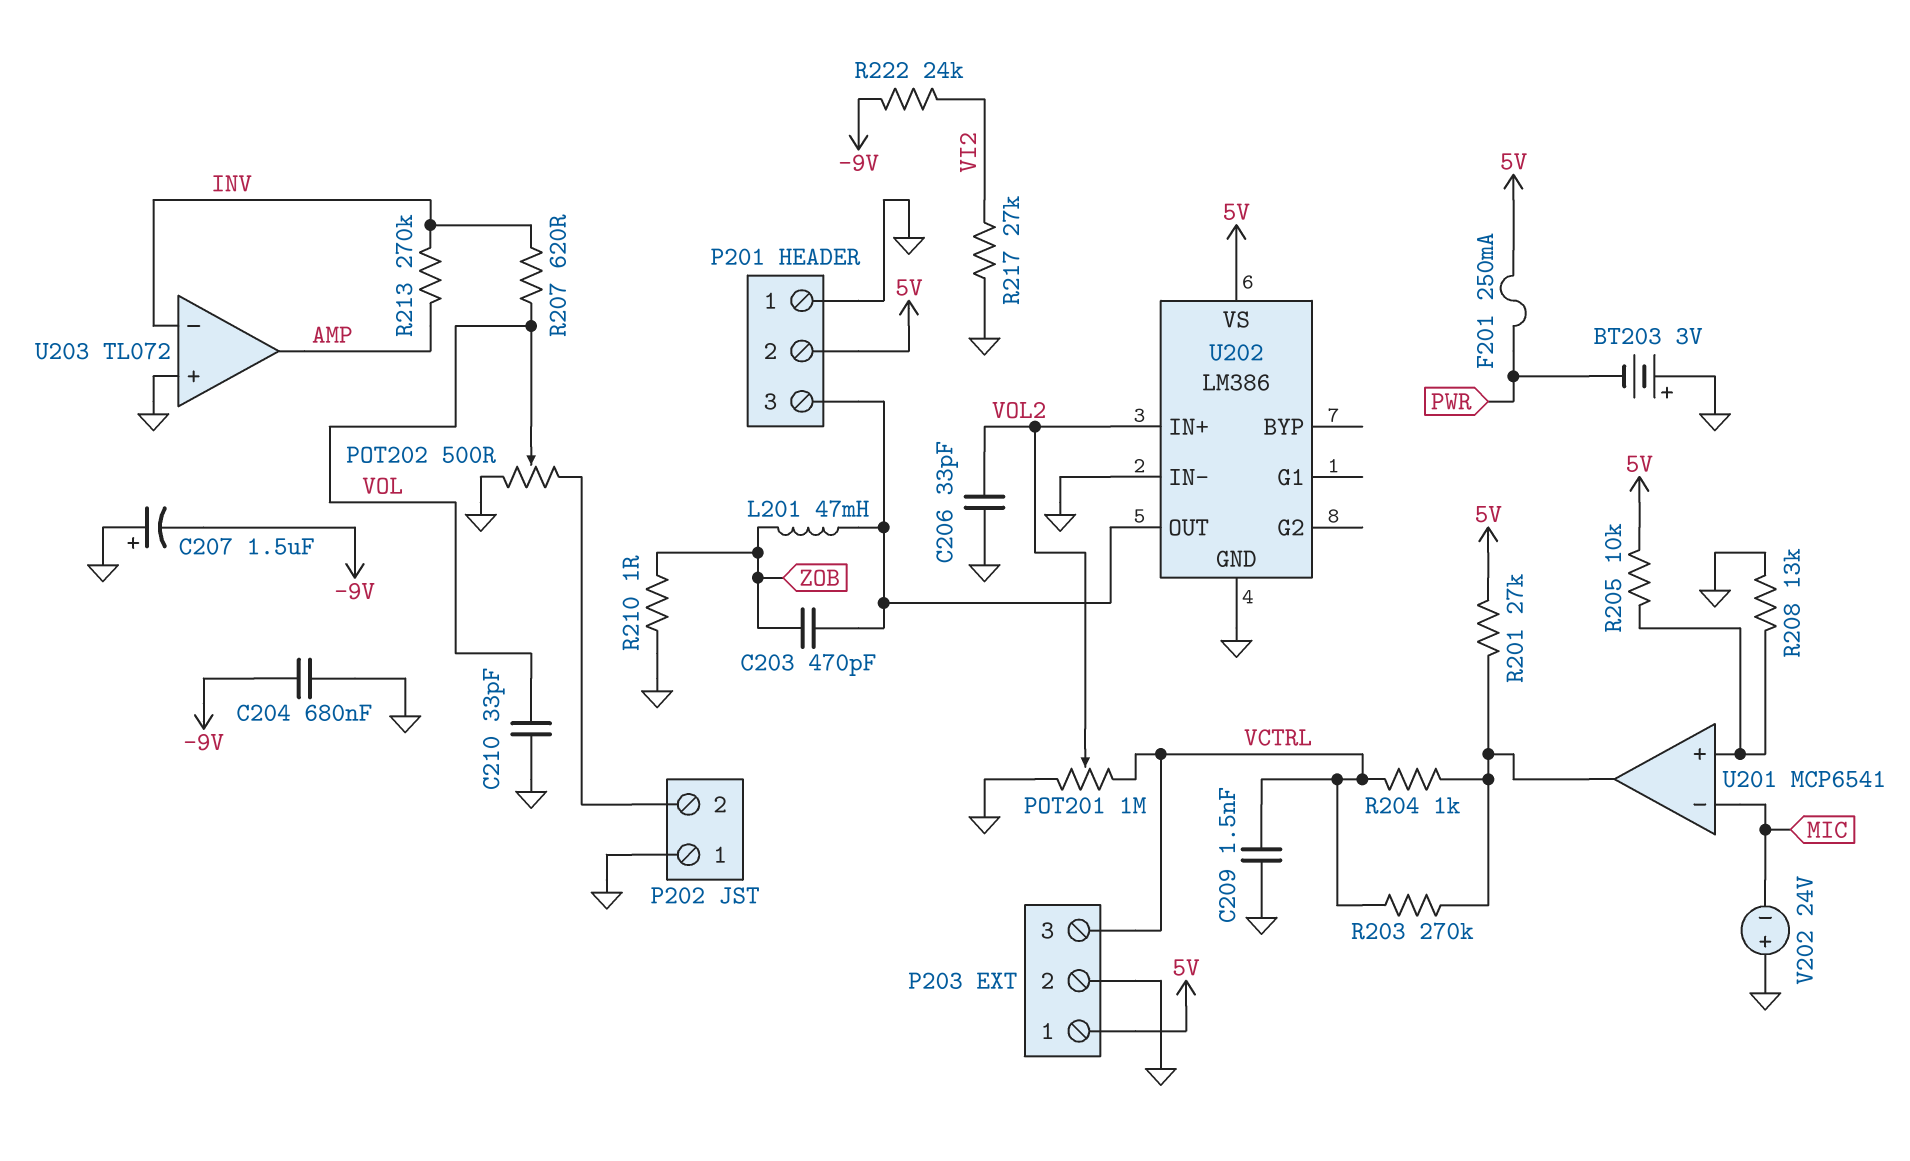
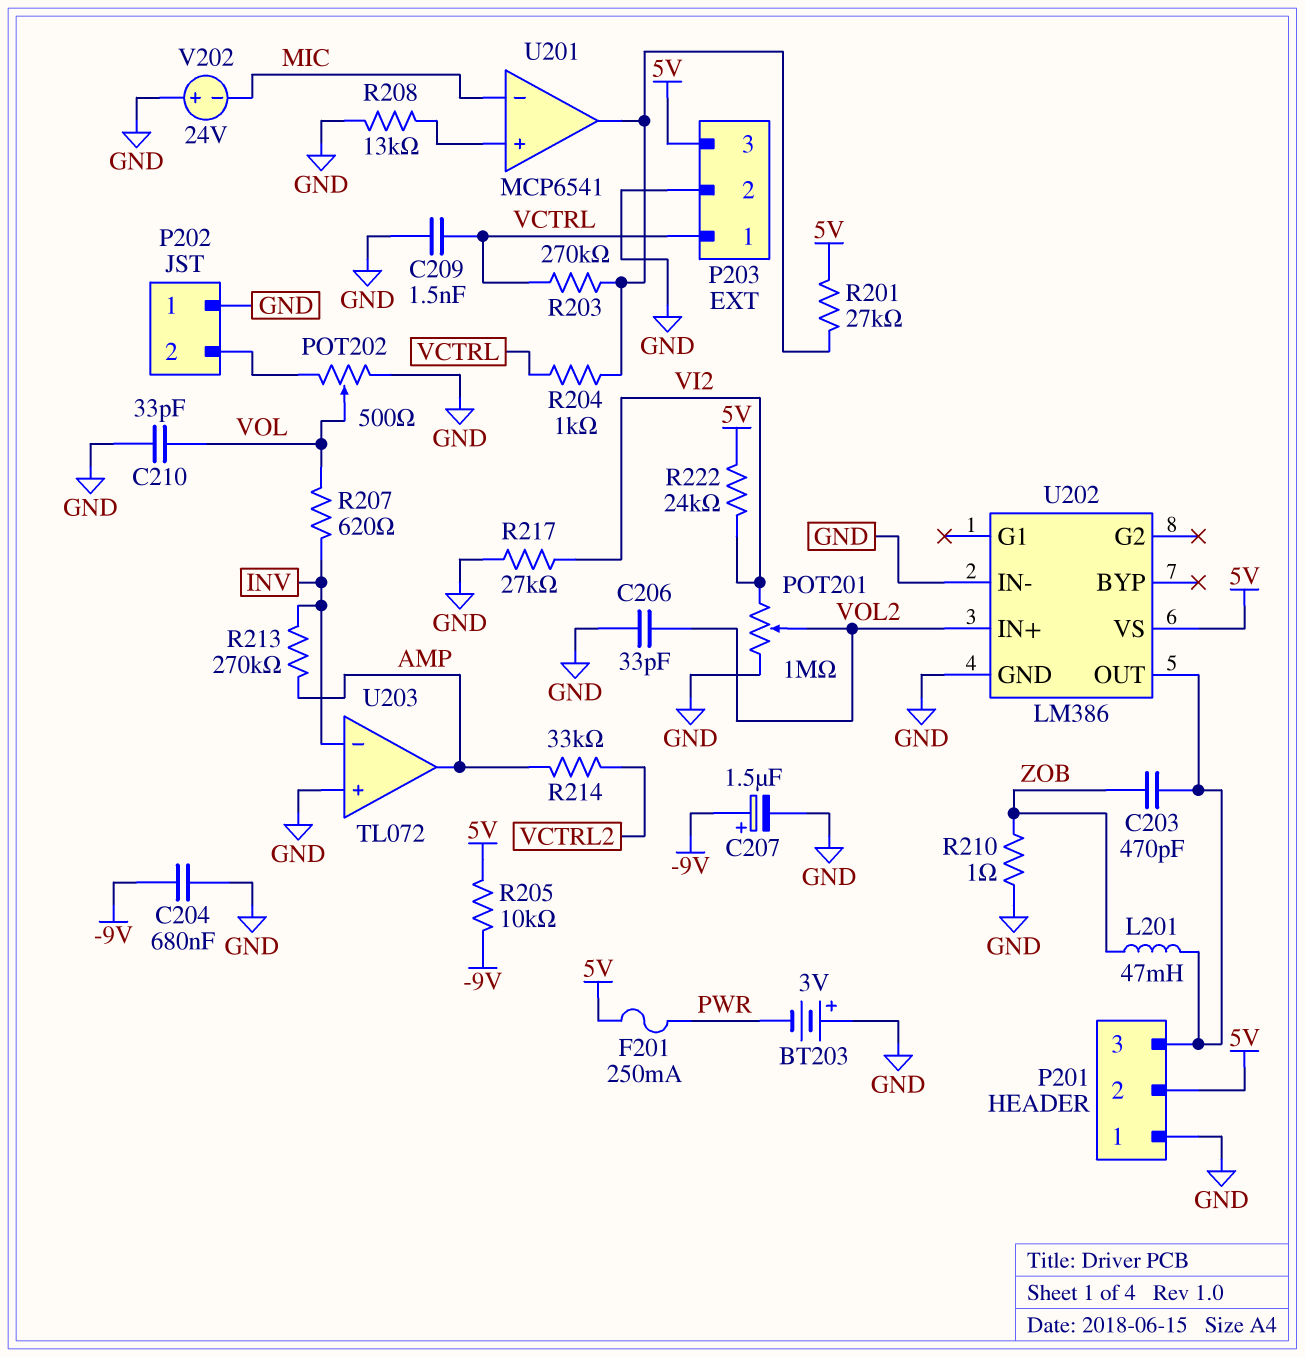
C207: 1.5uF (plus GND, minus -9V) -> 1.5uF (plus -9V, minus GND)
P203 pin 1: 5V -> VCTRL
P203 pin 3: VCTRL -> 5V
POT201: 1M (GND, VCTRL, wiper VOL2) -> 1M (GND, VI2, wiper VOL2)
R205: 10k (5V, U201/in+) -> 10k (-9V, 5V)
R214: none -> 33k (AMP, VCTRL2)
R222: 24k (-9V, VI2) -> 24k (5V, VI2)

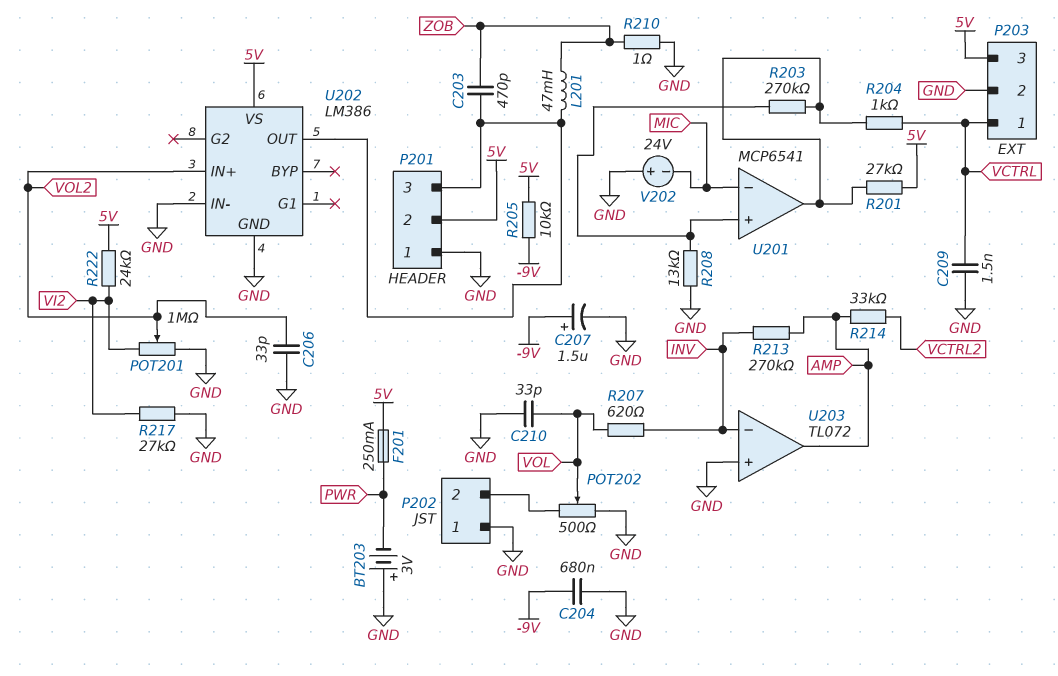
R203: 270k (U201/out, VCTRL) -> 270k (U201/in+, U201/out)

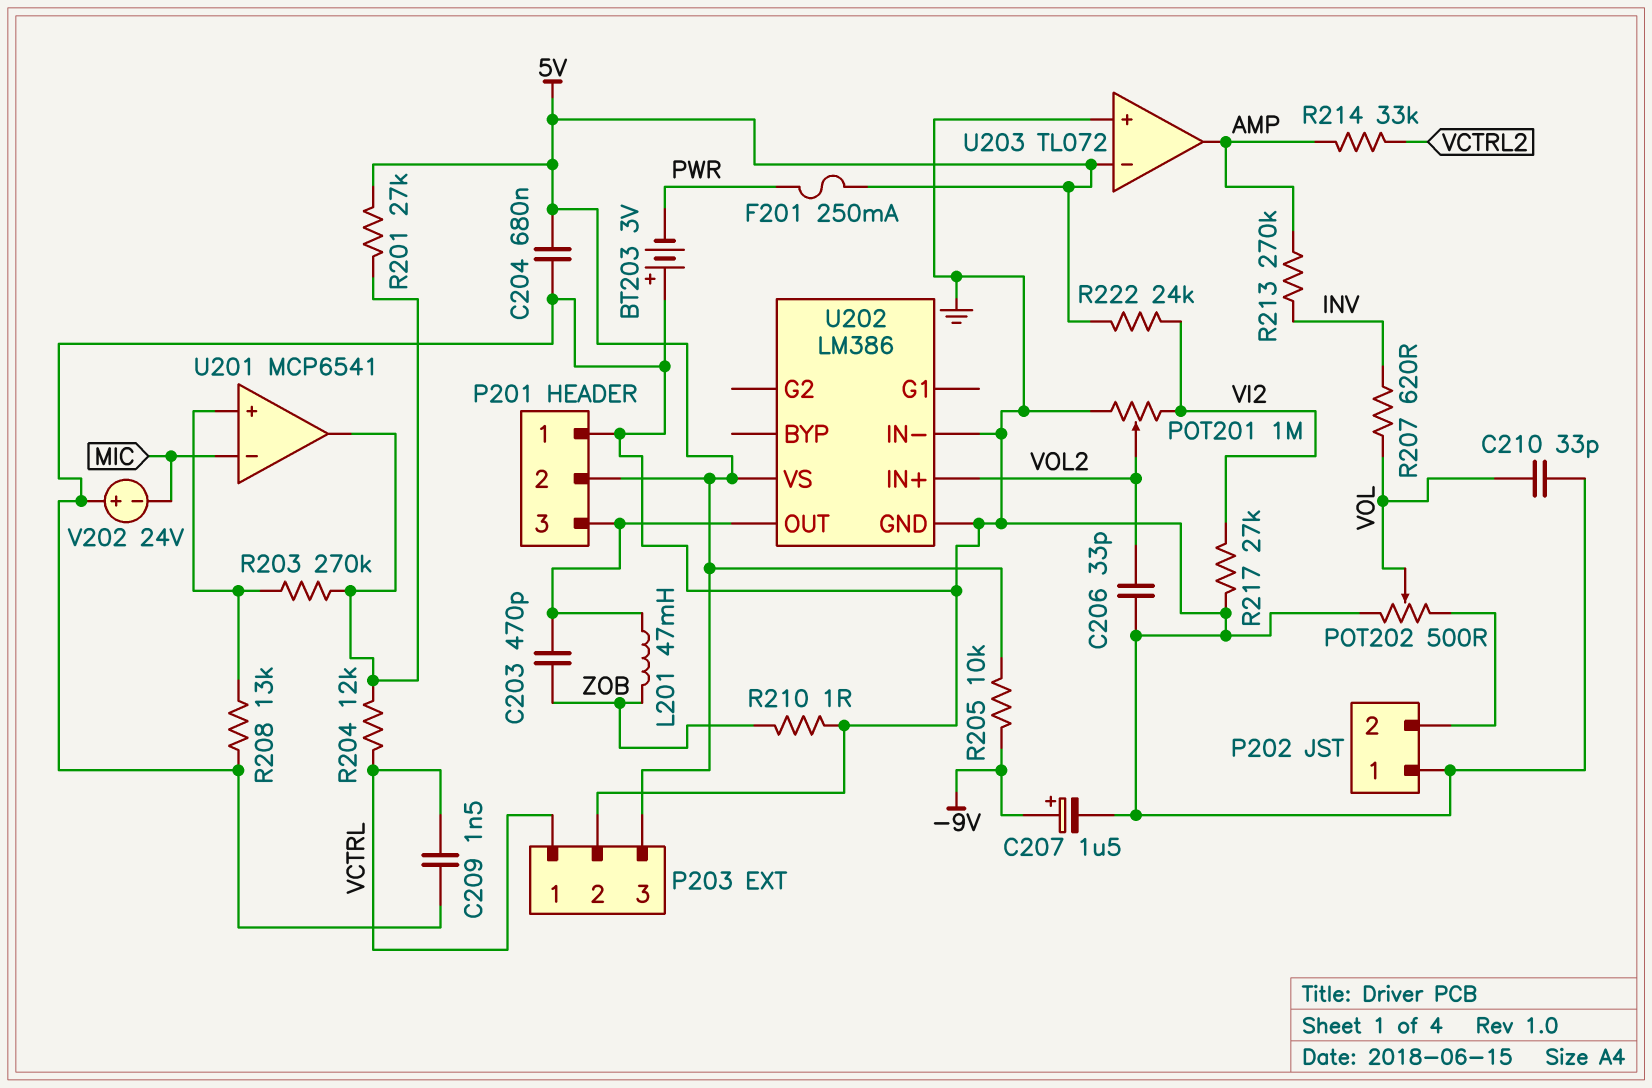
C204: 680nF (-9V, GND) -> 680nF (5V, GND)
R204: 1k (U201/out, VCTRL) -> 12k (U201/out, VCTRL)
U203 pin in-: INV -> 5V

